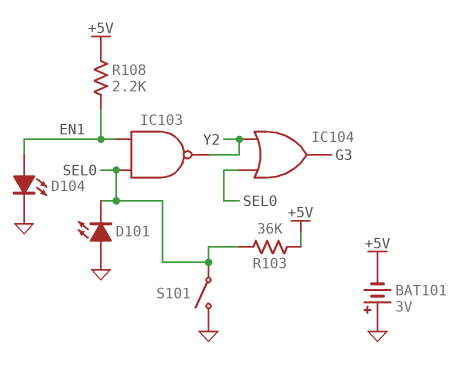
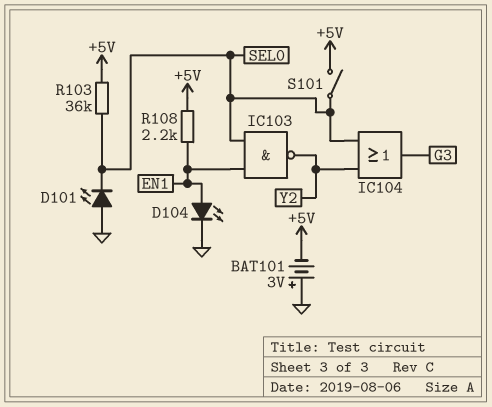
S101: switch (GND, SEL0) -> switch (+5V, SEL0)

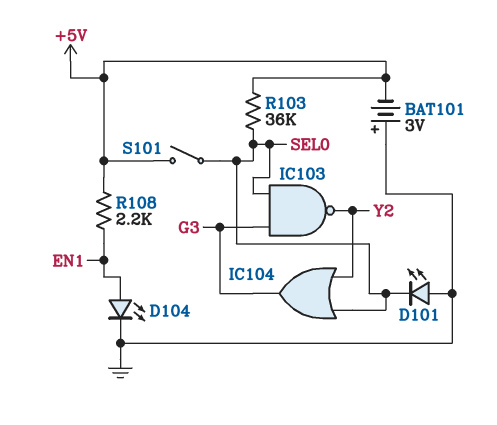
IC103: NAND (in EN1, in SEL0, out Y2) -> NAND (in G3, in SEL0, out Y2)

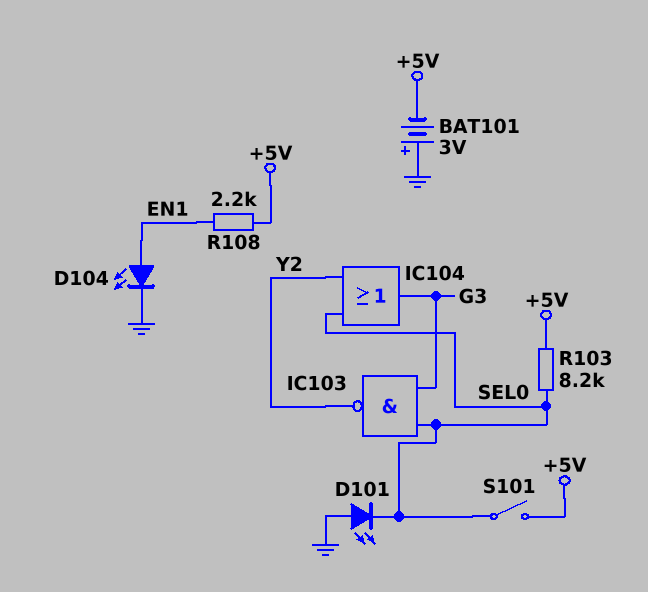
R103: 36k (+5V, SEL0) -> 8.2k (+5V, SEL0)

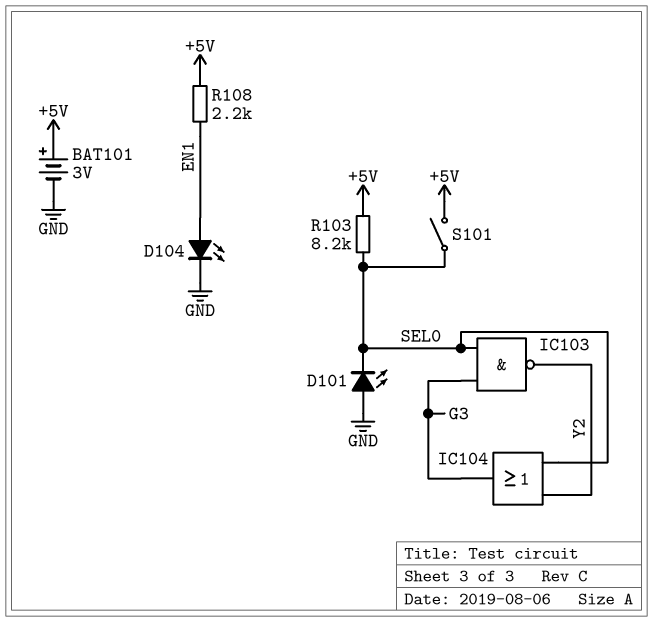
BAT101: 3V (plus GND, minus +5V) -> 3V (plus +5V, minus GND)

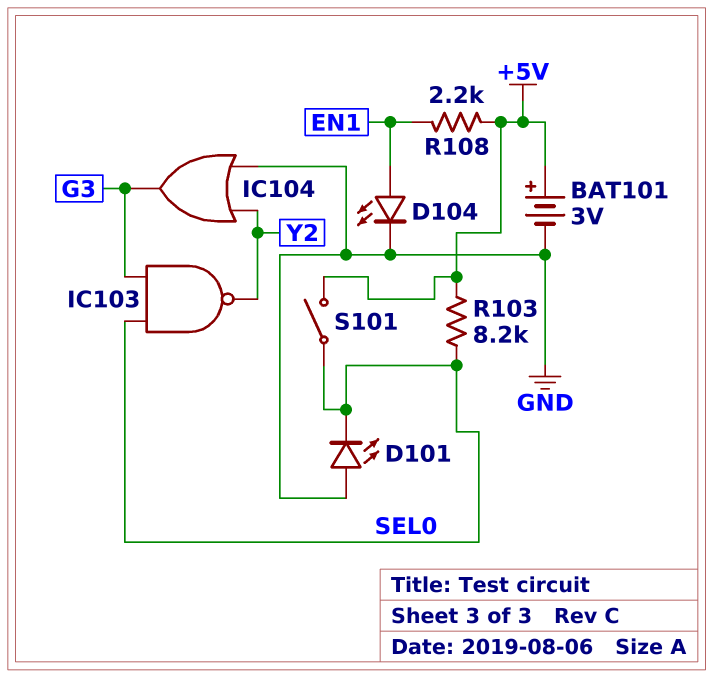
IC104: OR (in SEL0, in Y2, out G3) -> OR (in GND, in Y2, out G3)

